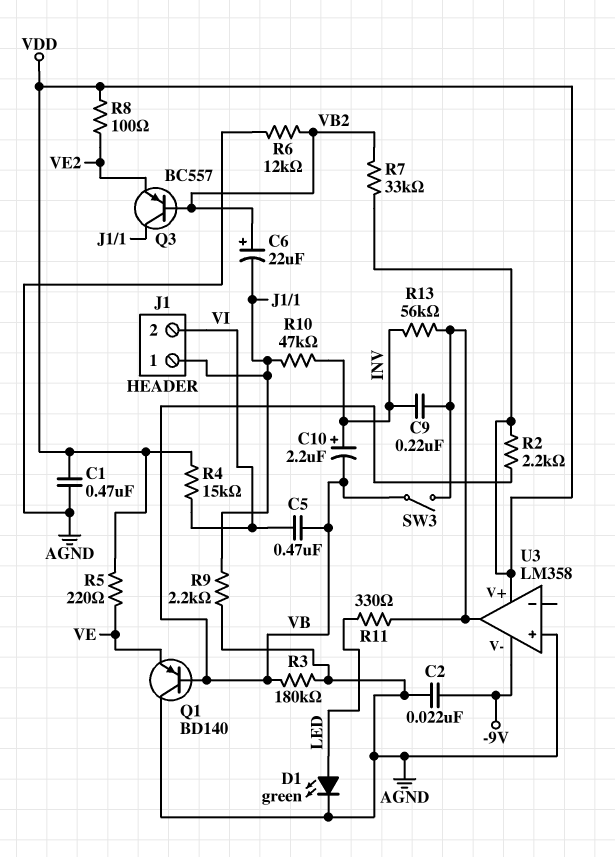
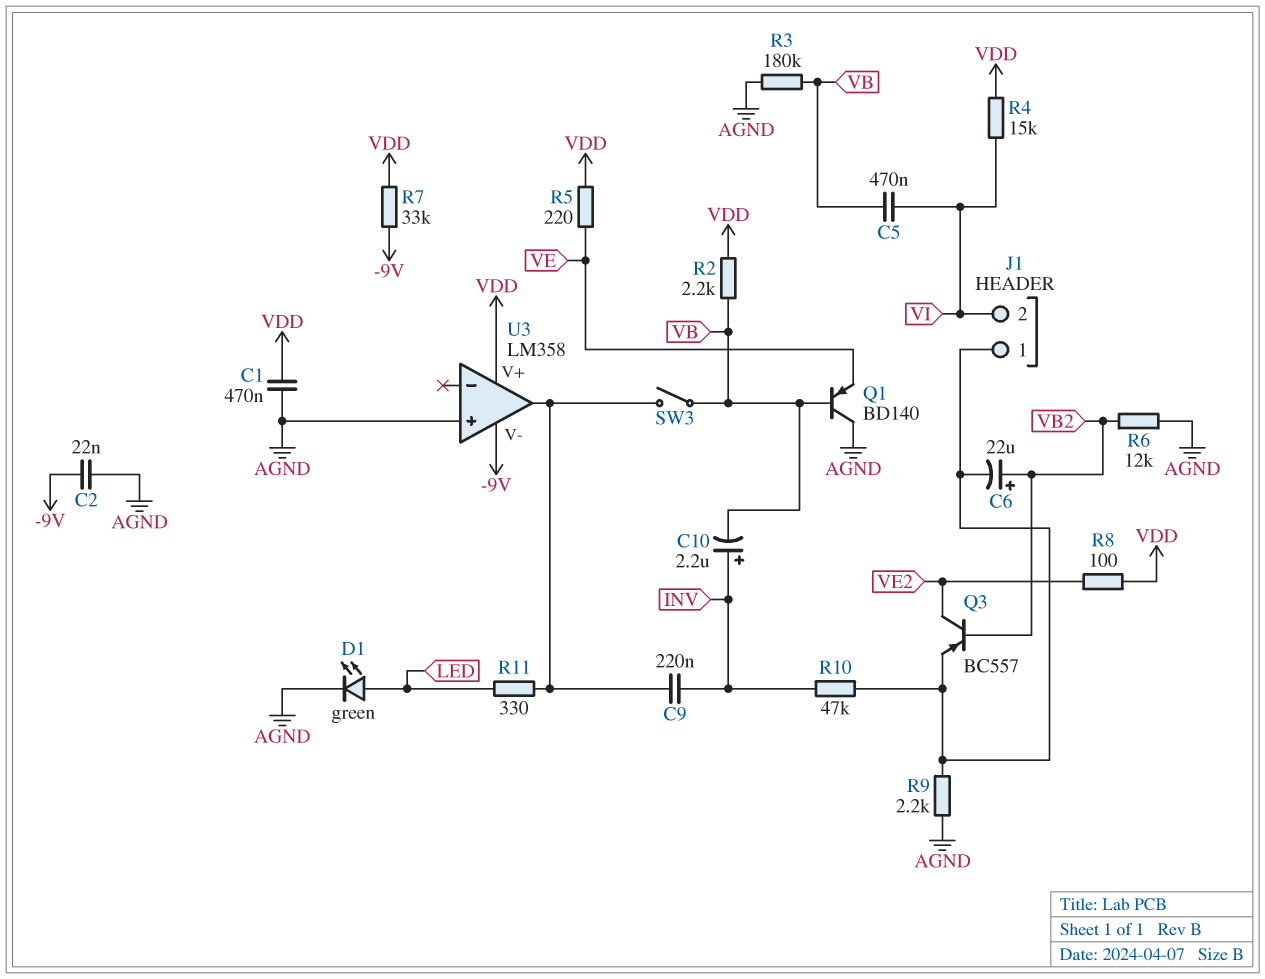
Q3: PNP BC557 (B VB2, C J1/1, E VE2) -> PNP BC557 (B VB2, C VE2, E J1/1)
R7: 33k (VB2, VDD) -> 33k (-9V, VDD)
R13: 56k (INV, U3/out) -> none

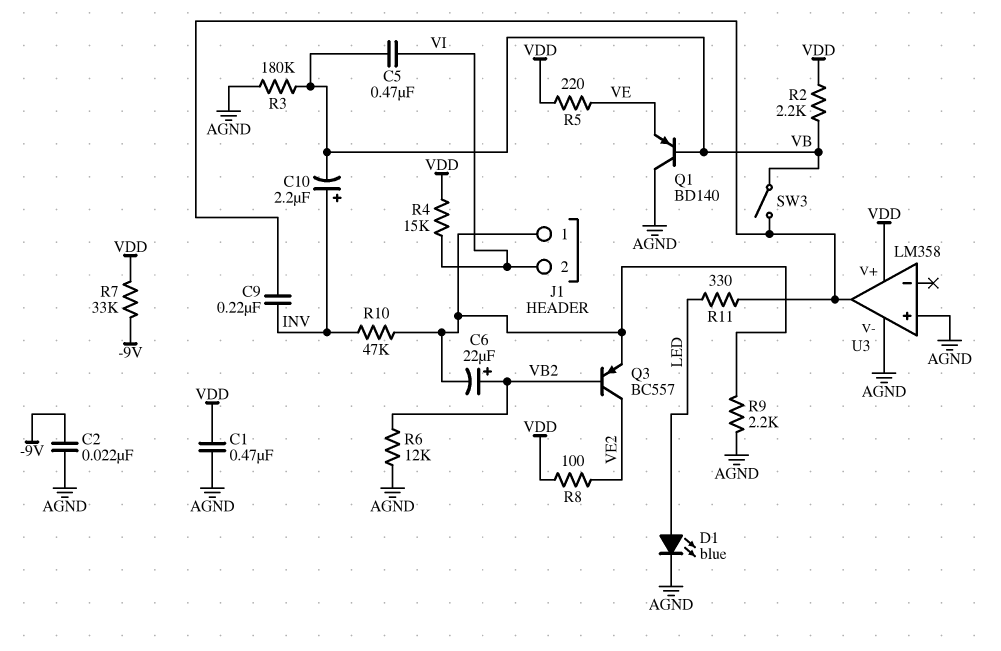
D1: LED green (A LED, K AGND) -> LED blue (A LED, K AGND)
U3 pin V-: -9V -> AGND

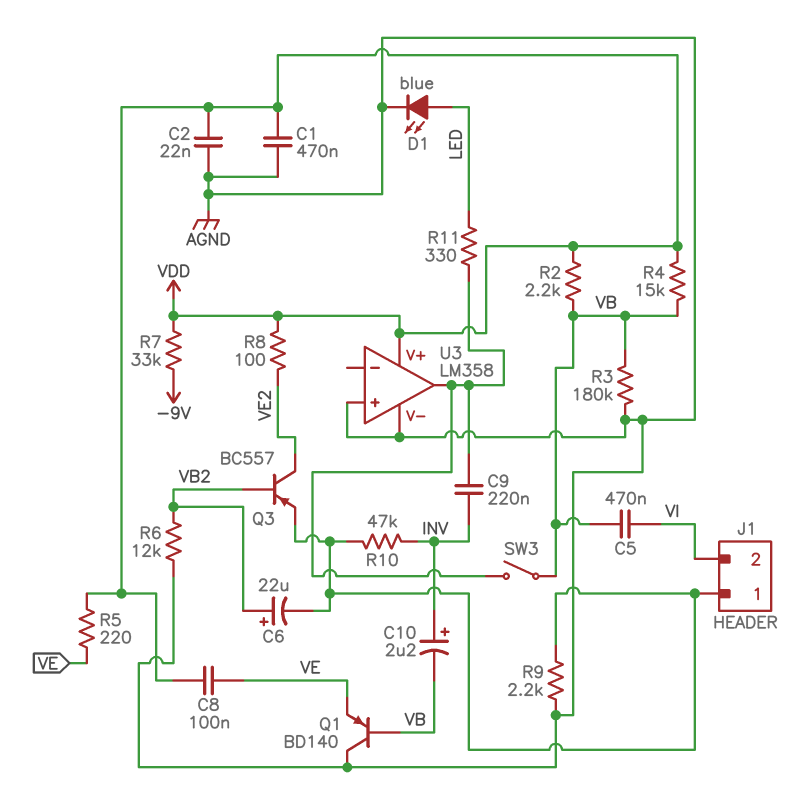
C2: 22nF (-9V, AGND) -> 22nF (AGND, VDD)
C8: none -> 100nF (VDD, VE)
R4: 15k (VDD, VI) -> 15k (VB, VDD)

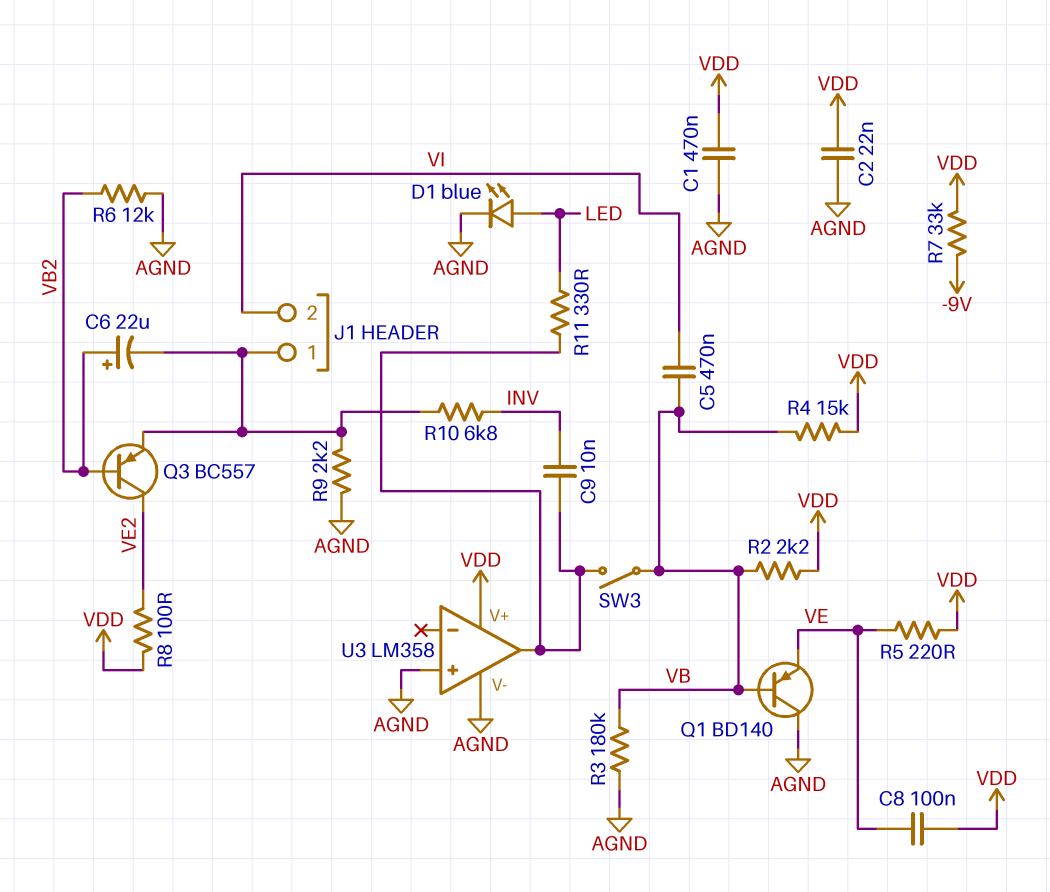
C9: 220nF (INV, U3/out) -> 10nF (INV, U3/out)
C10: 2.2uF (plus INV, minus VB) -> none
R10: 47k (INV, J1/1) -> 6.8k (INV, J1/1)

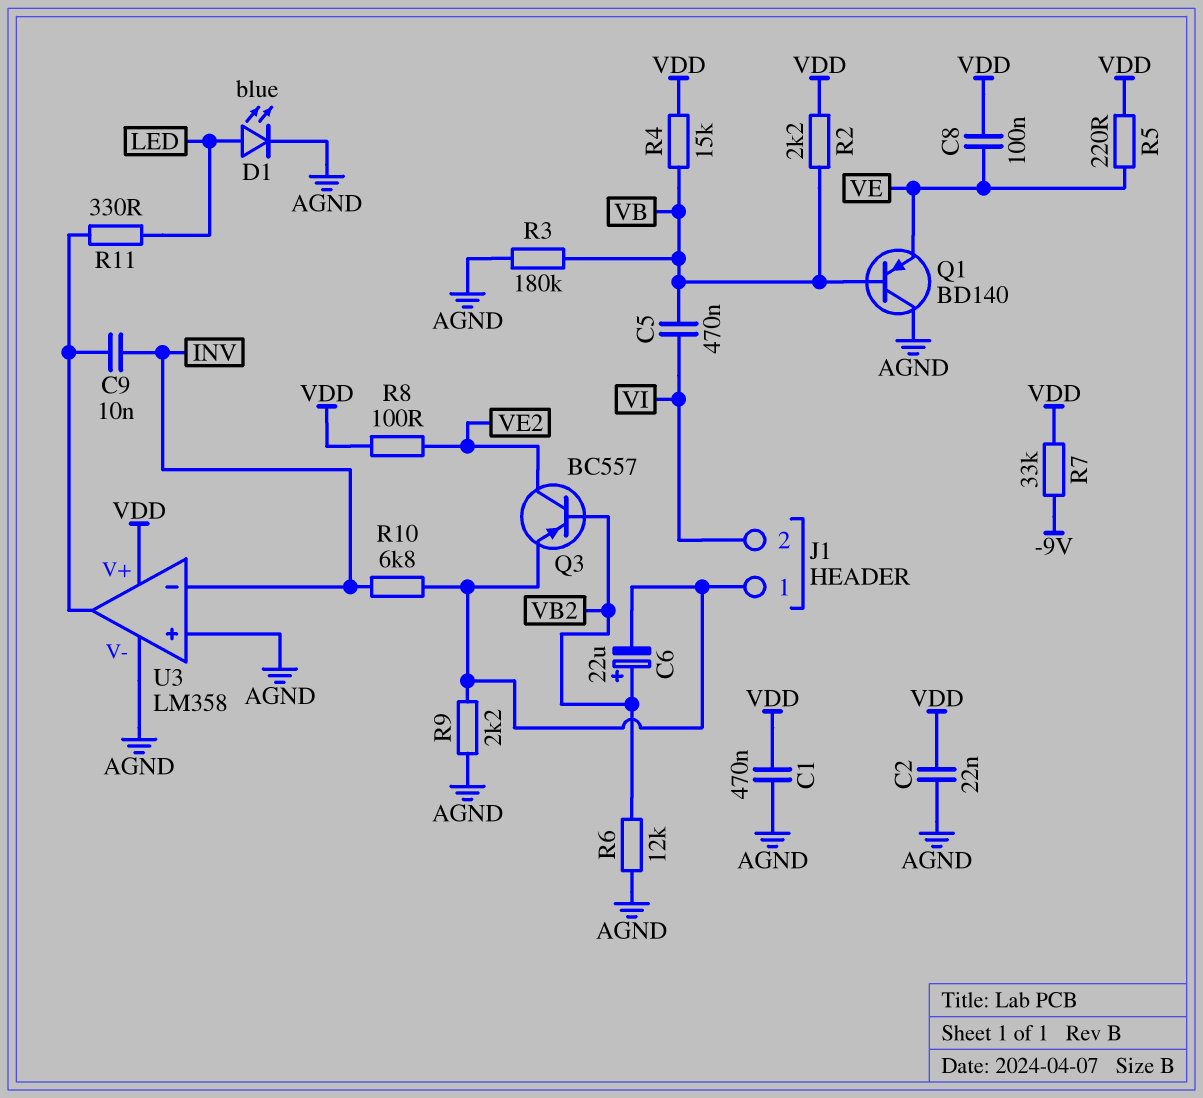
SW3: switch (U3/out, VB) -> none
U3 pin in-: none -> INV

